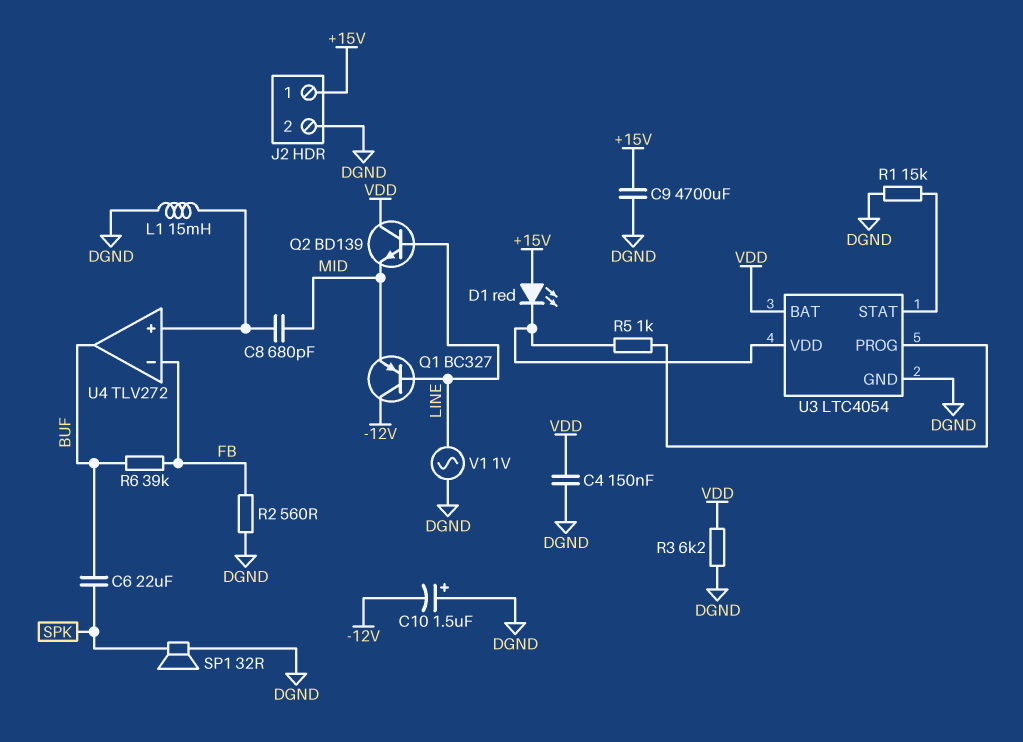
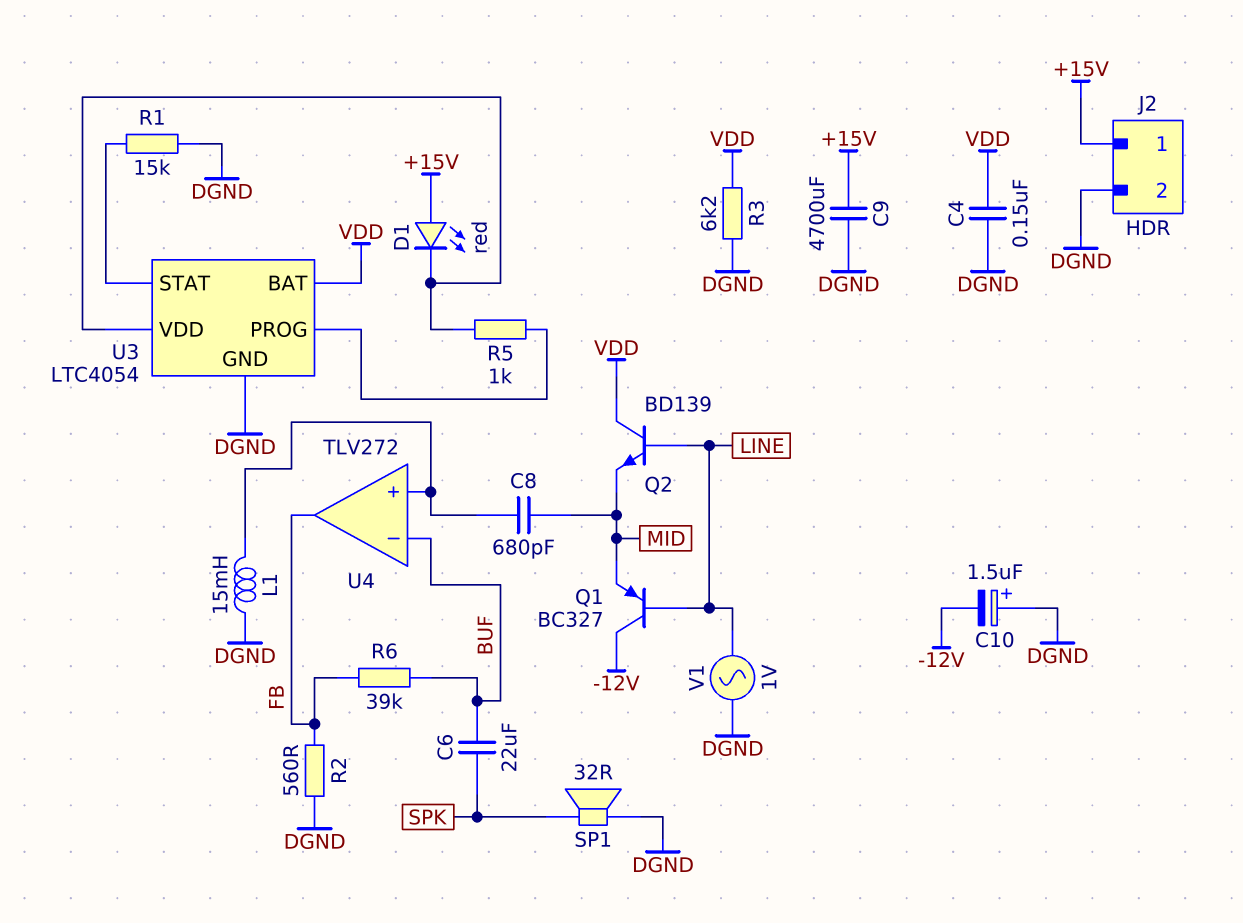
U4 pin in-: FB -> BUF
U4 pin out: BUF -> FB

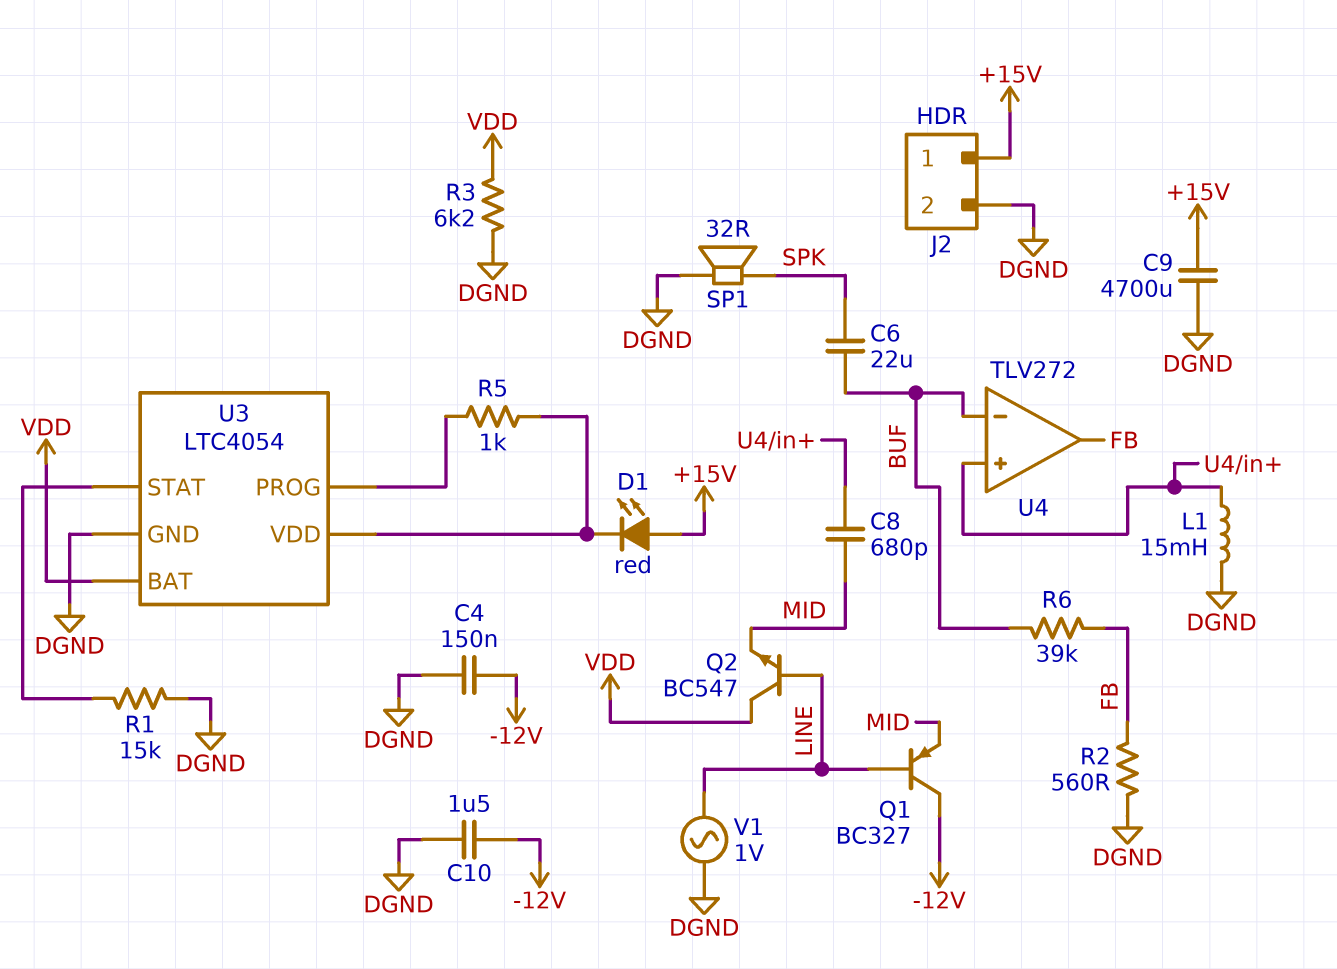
C4: 150nF (DGND, VDD) -> 150nF (-12V, DGND)
C10: 1.5uF (plus DGND, minus -12V) -> 1.5uF (-12V, DGND)
Q2: NPN BD139 (B LINE, C VDD, E MID) -> NPN BC547 (B LINE, C VDD, E MID)

